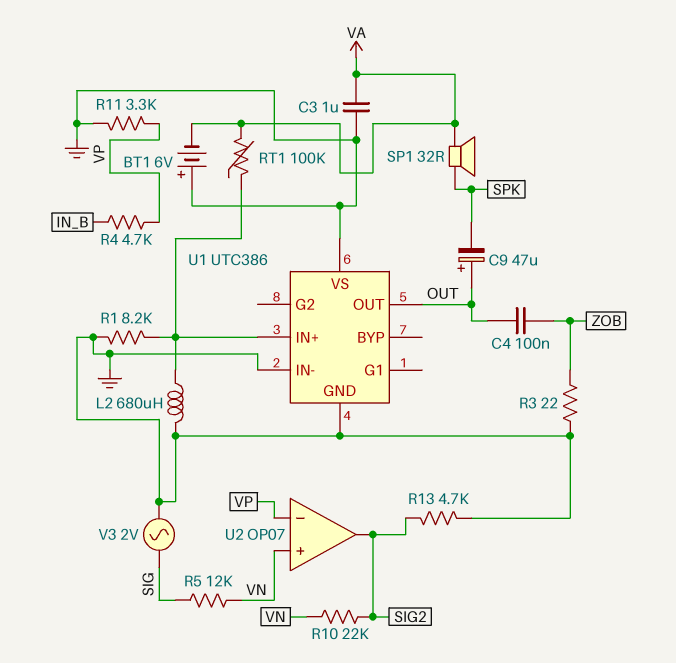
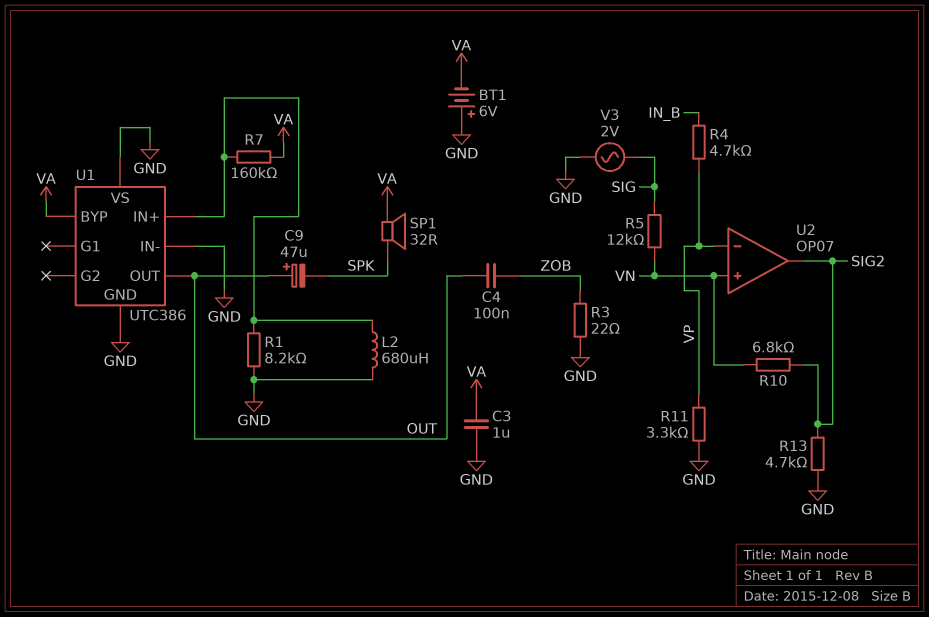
R7: none -> 160k (U1/IN+, VA)
R10: 22k (SIG2, VN) -> 6.8k (SIG2, VN)
RT1: 100k (U1/IN+, VA) -> none
U1 pin BYP: none -> VA

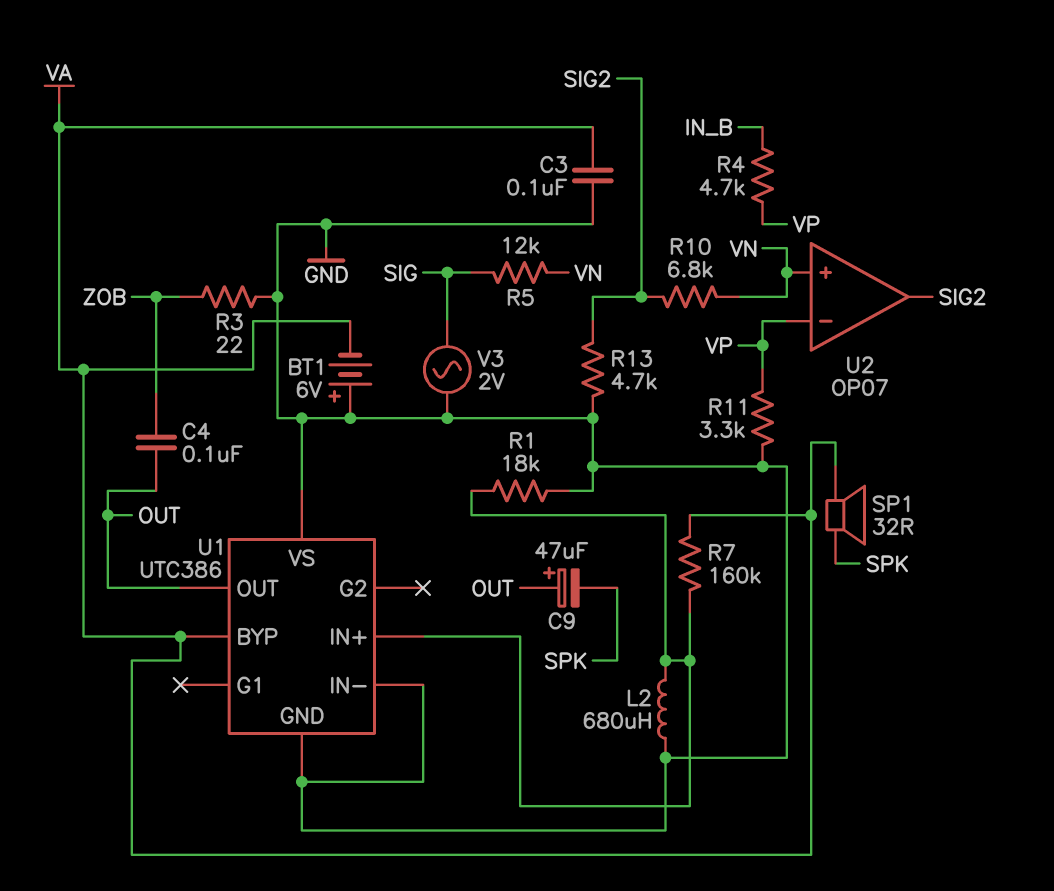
C3: 1uF (GND, VA) -> 100nF (GND, VA)
R1: 8.2k (GND, U1/IN+) -> 18k (GND, U1/IN+)

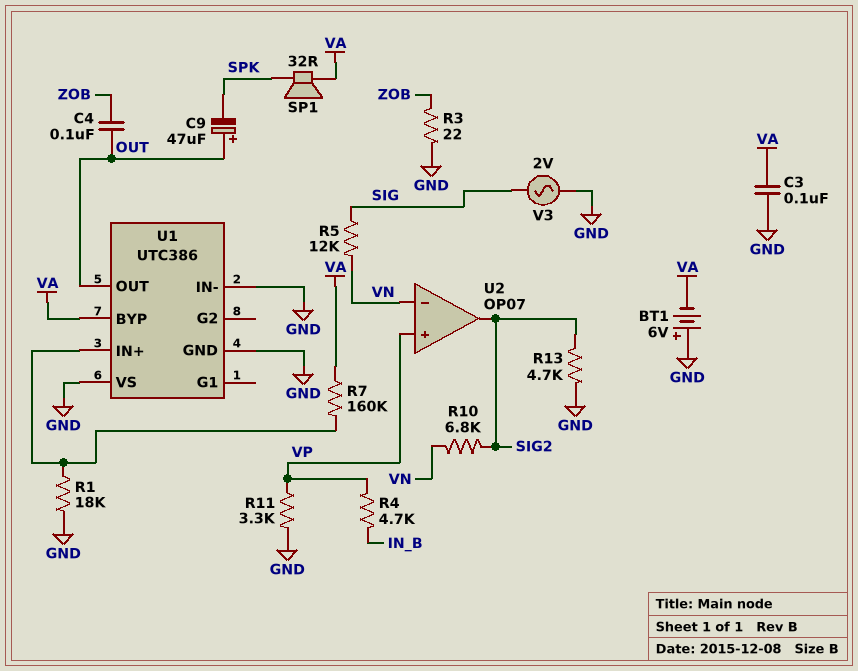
L2: 680uH (GND, U1/IN+) -> none
U2 pin in+: VN -> VP
U2 pin in-: VP -> VN

